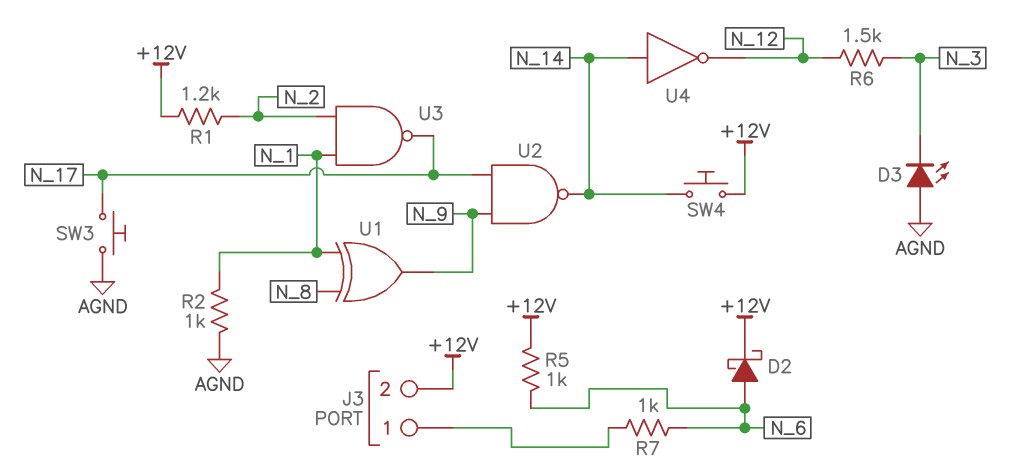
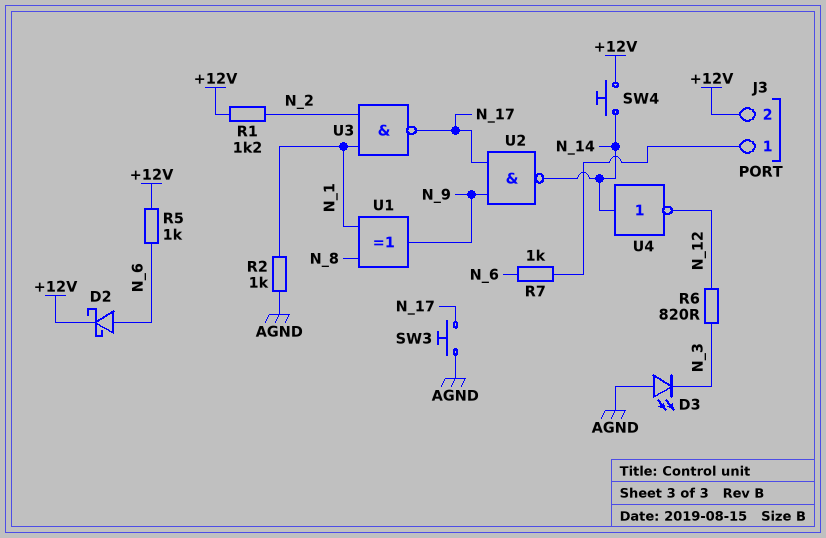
R6: 1.5k (N_3, N_12) -> 820 (N_3, N_12)

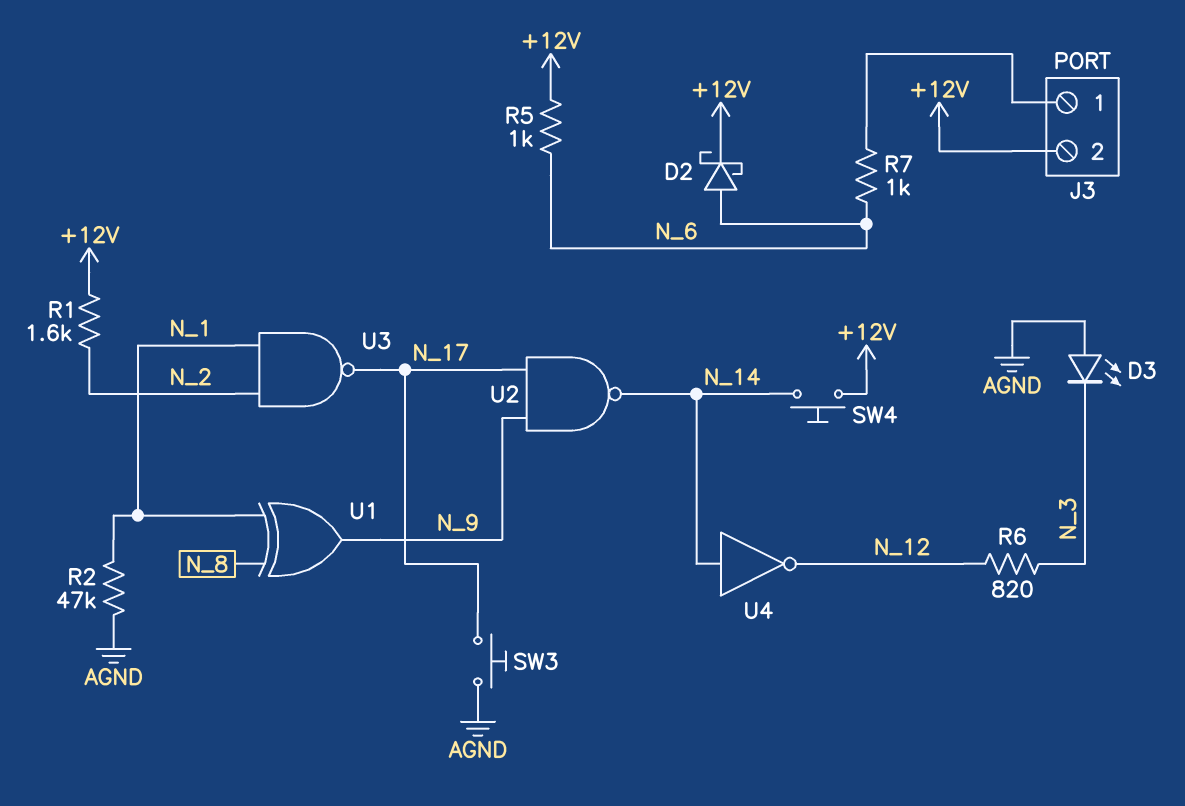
R1: 1.2k (+12V, N_2) -> 1.6k (+12V, N_2)
R2: 1k (AGND, N_1) -> 47k (AGND, N_1)

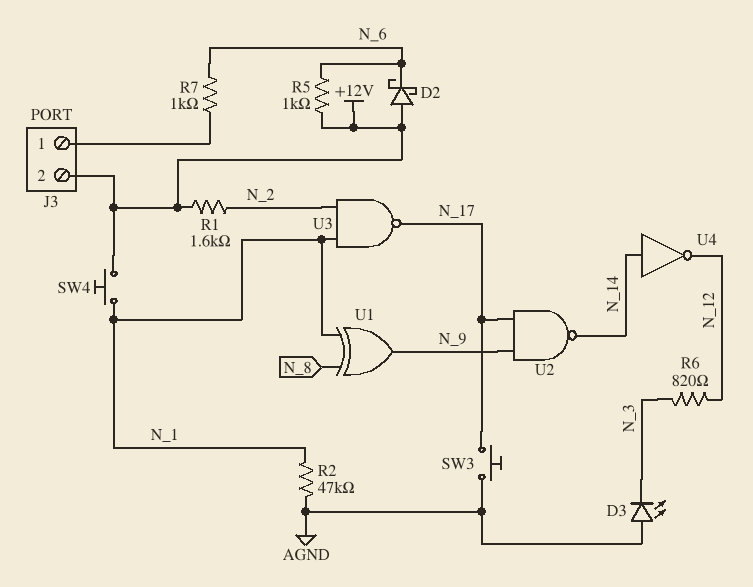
D2: schottky (A N_6, K +12V) -> schottky (A +12V, K N_6)
SW4: button (+12V, N_14) -> button (+12V, N_1)

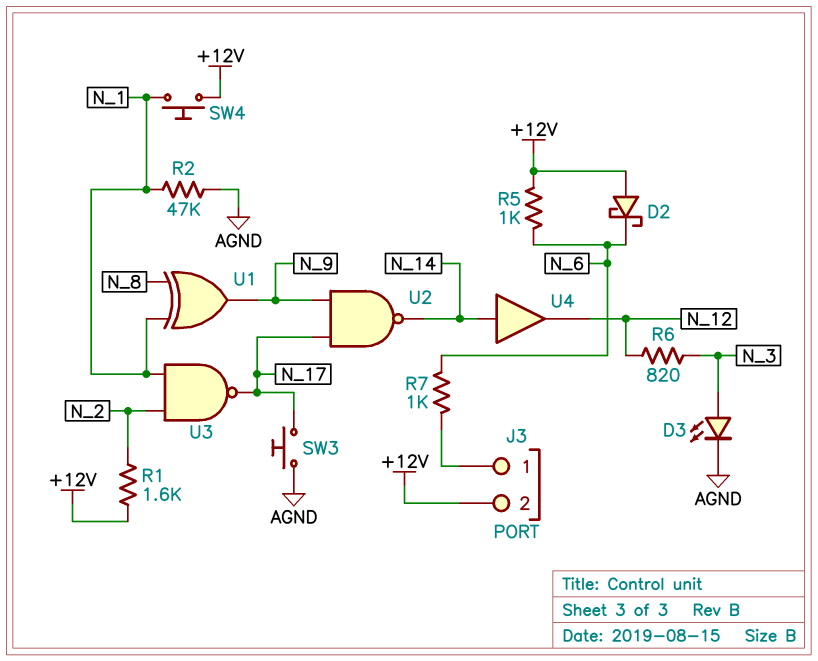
D3: LED (A AGND, K N_3) -> LED (A N_3, K AGND)
U4: NOT (in N_14, out N_12) -> buffer (in N_14, out N_12)

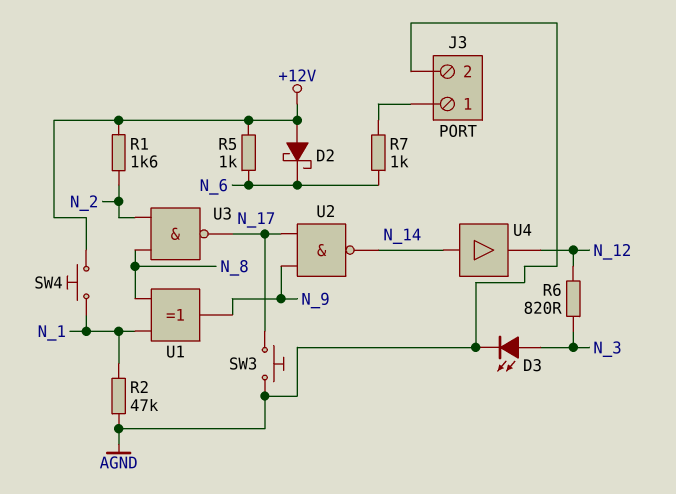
J3 pin 2: +12V -> AGND
U3: NAND (in N_1, in N_2, out N_17) -> NAND (in N_2, in N_8, out N_17)

